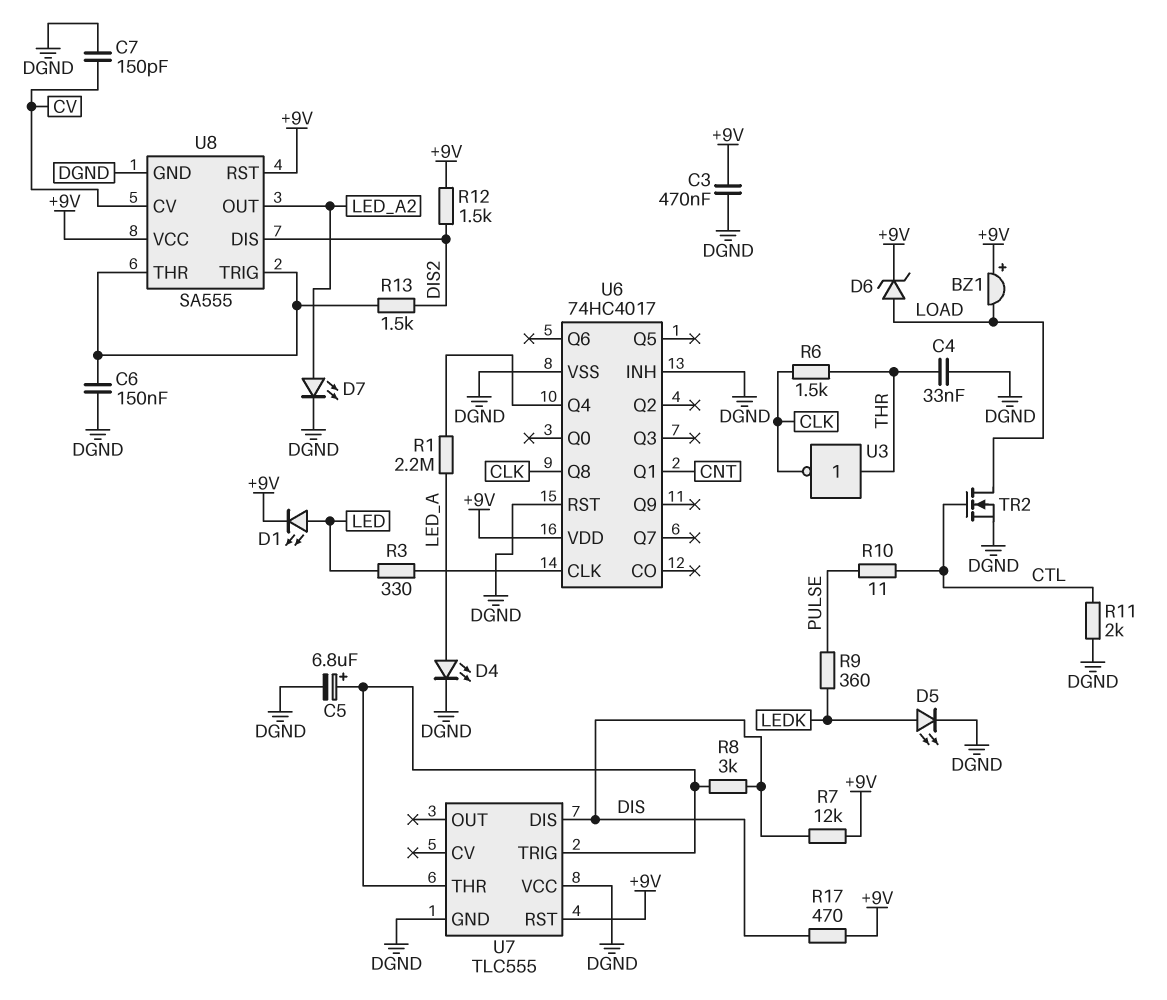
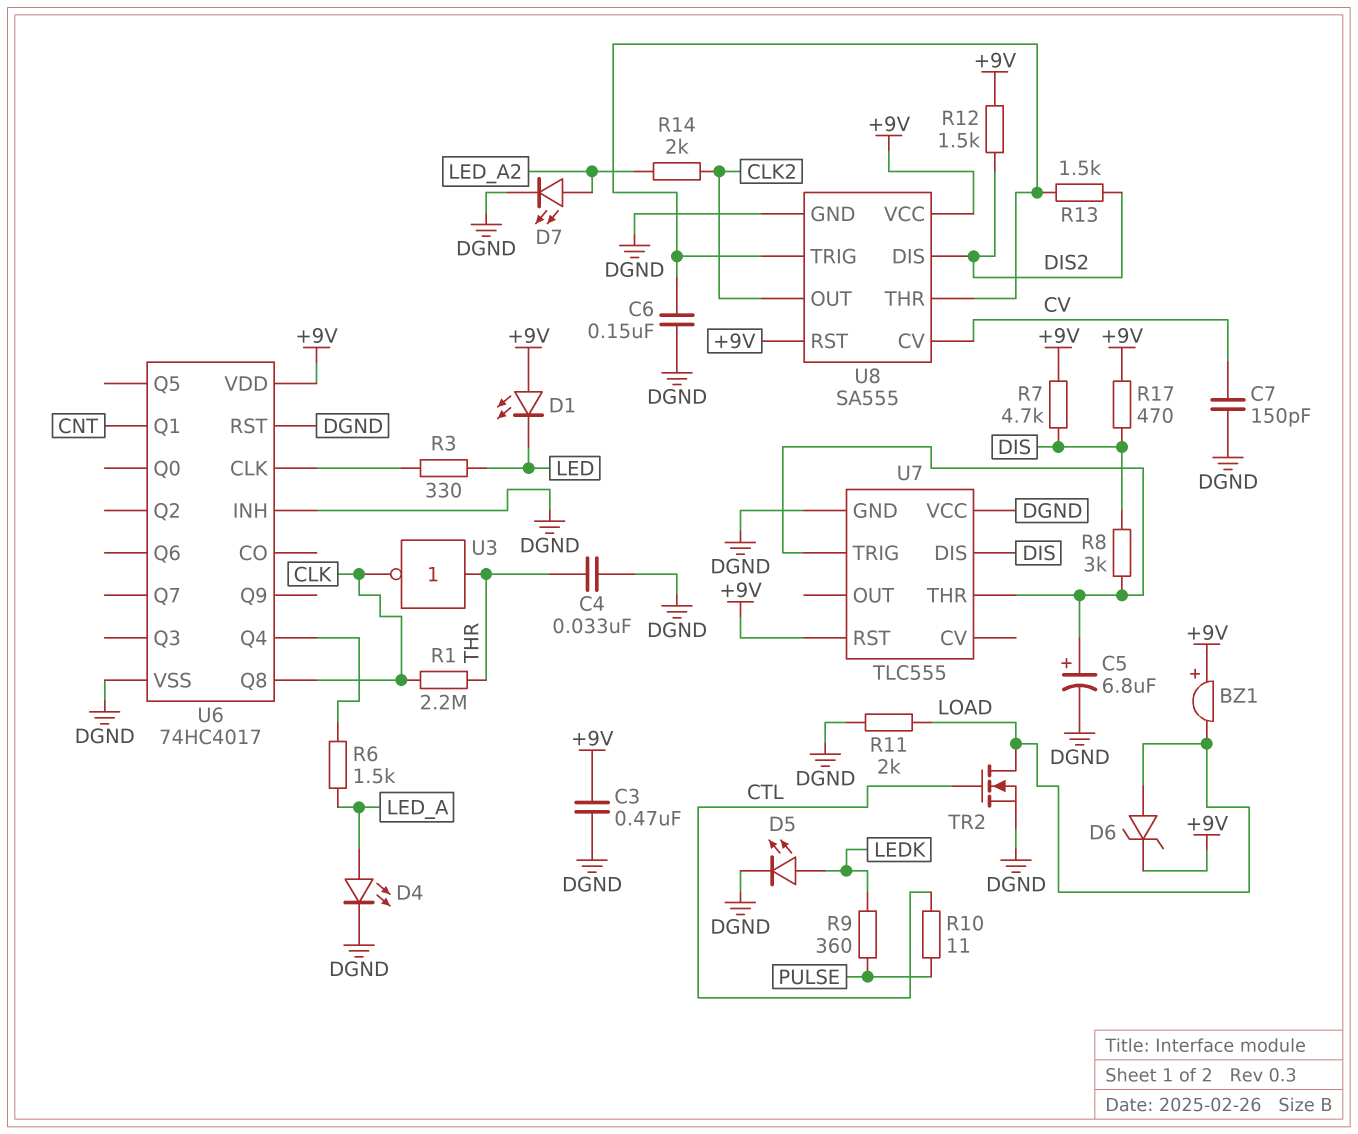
D1: LED (A LED, K +9V) -> LED (A +9V, K LED)
R1: 2.2M (LED_A, U6/Q4) -> 2.2M (CLK, THR)
R6: 1.5k (CLK, THR) -> 1.5k (LED_A, U6/Q4)
R7: 12k (+9V, DIS) -> 4.7k (+9V, DIS)
R11: 2k (CTL, DGND) -> 2k (DGND, LOAD)
R14: none -> 2k (CLK2, LED_A2)
U8 pin OUT: LED_A2 -> CLK2

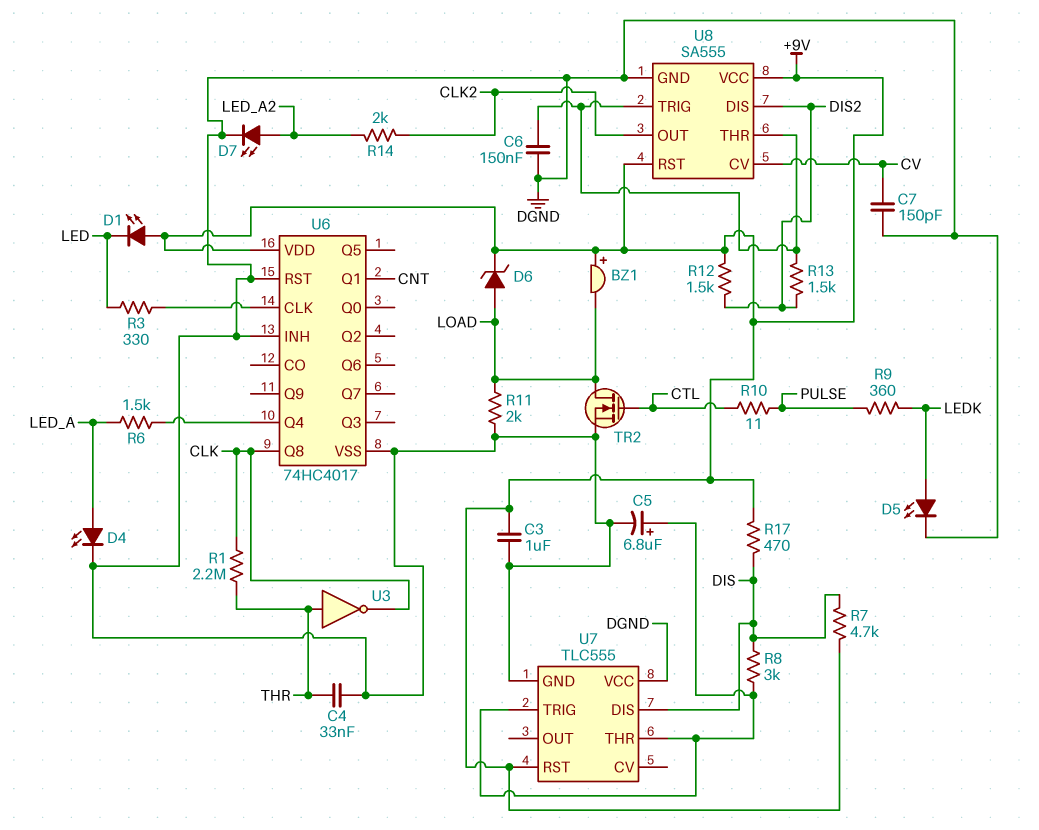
C3: 470nF (+9V, DGND) -> 1uF (+9V, DGND)

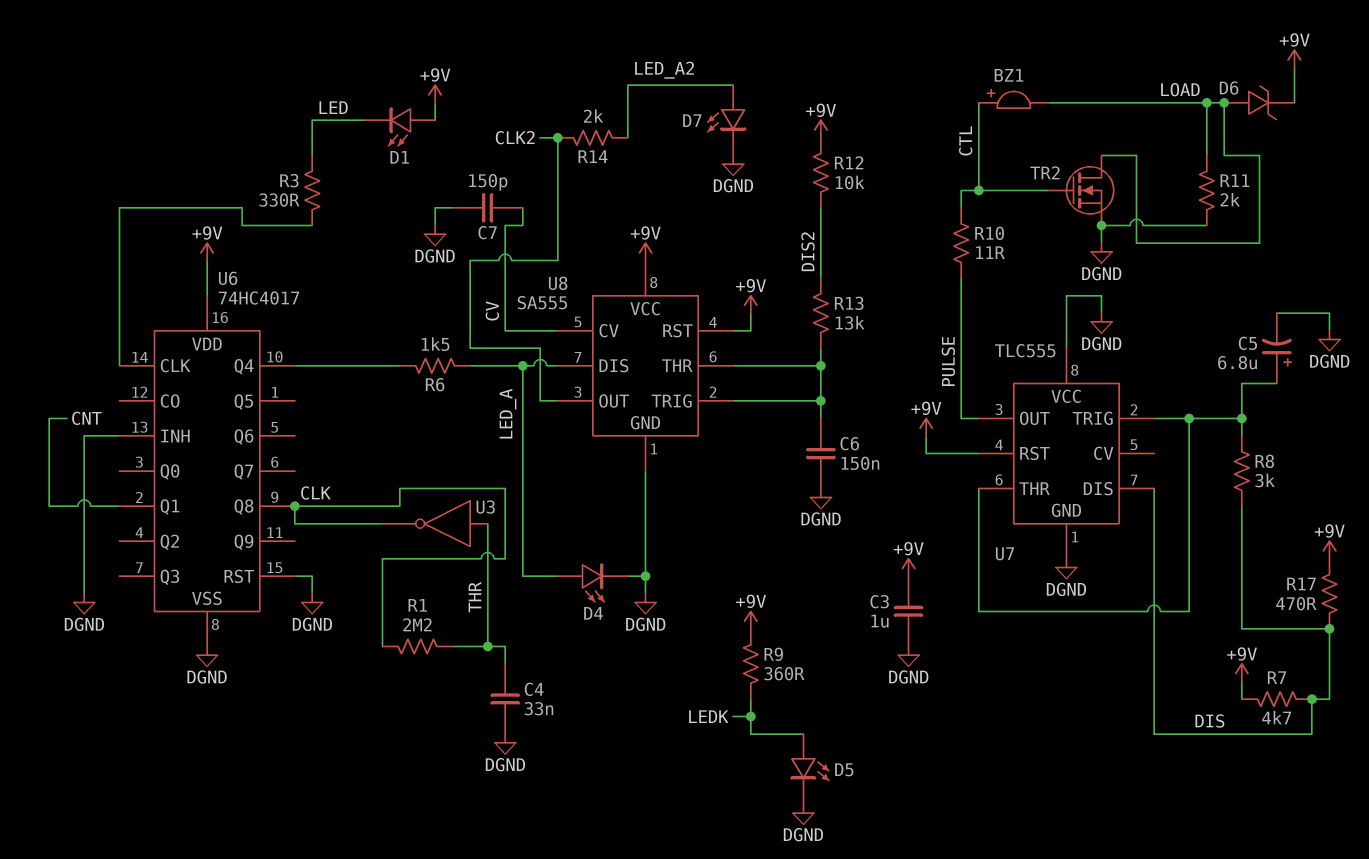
BZ1: buzzer (plus +9V, minus LOAD) -> buzzer (plus CTL, minus LOAD)
R9: 360 (LEDK, PULSE) -> 360 (+9V, LEDK)
R12: 1.5k (+9V, DIS2) -> 10k (+9V, DIS2)
R13: 1.5k (DIS2, U8/THR) -> 13k (DIS2, U8/THR)
U7 pin OUT: none -> PULSE
U8 pin DIS: DIS2 -> LED_A

